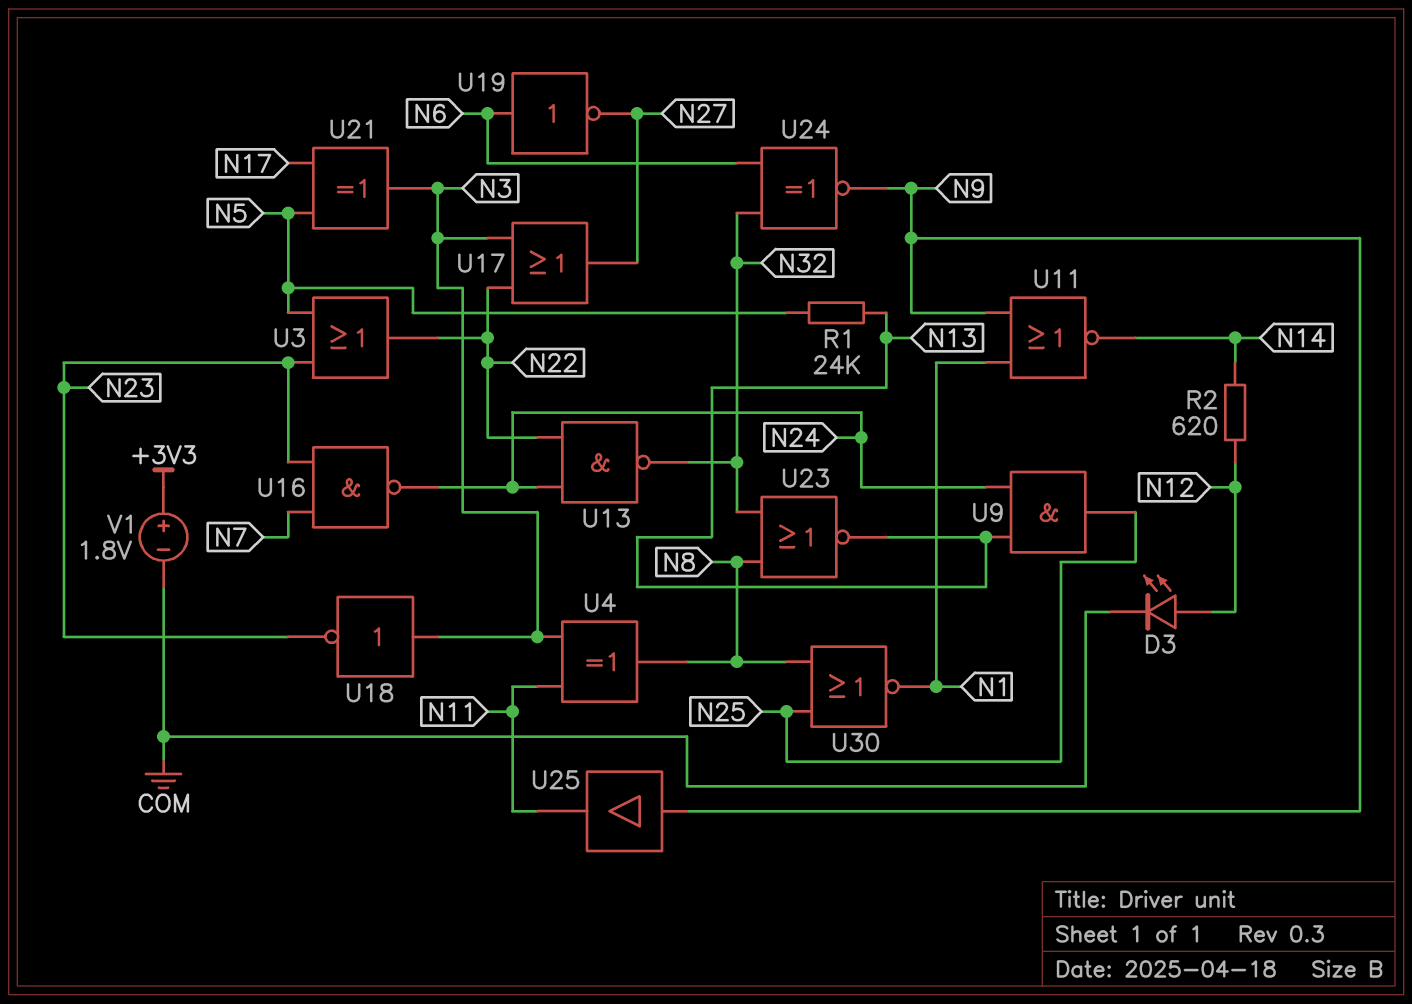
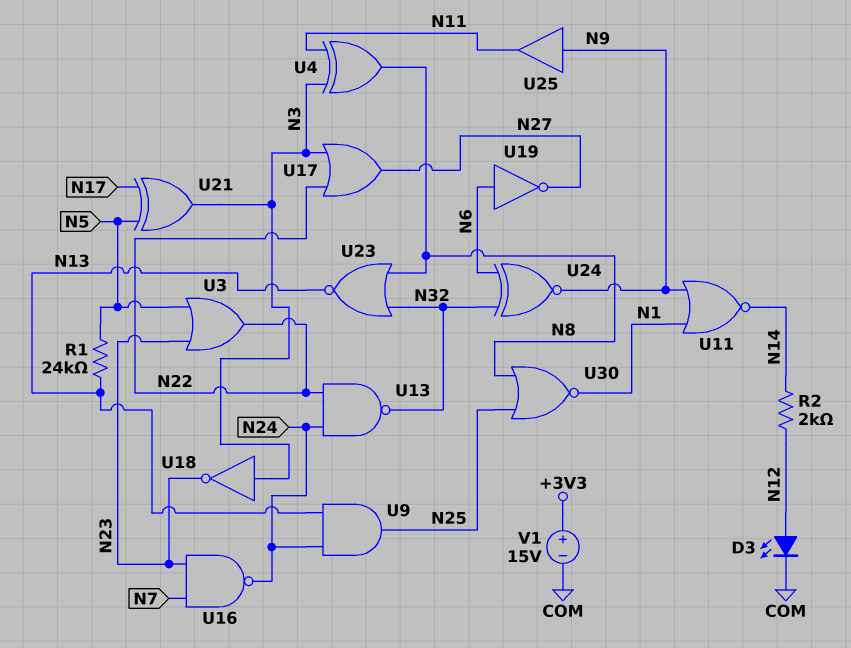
R2: 620 (N12, N14) -> 2k (N12, N14)
V1: 1.8V (plus +3V3, minus COM) -> 15V (plus +3V3, minus COM)

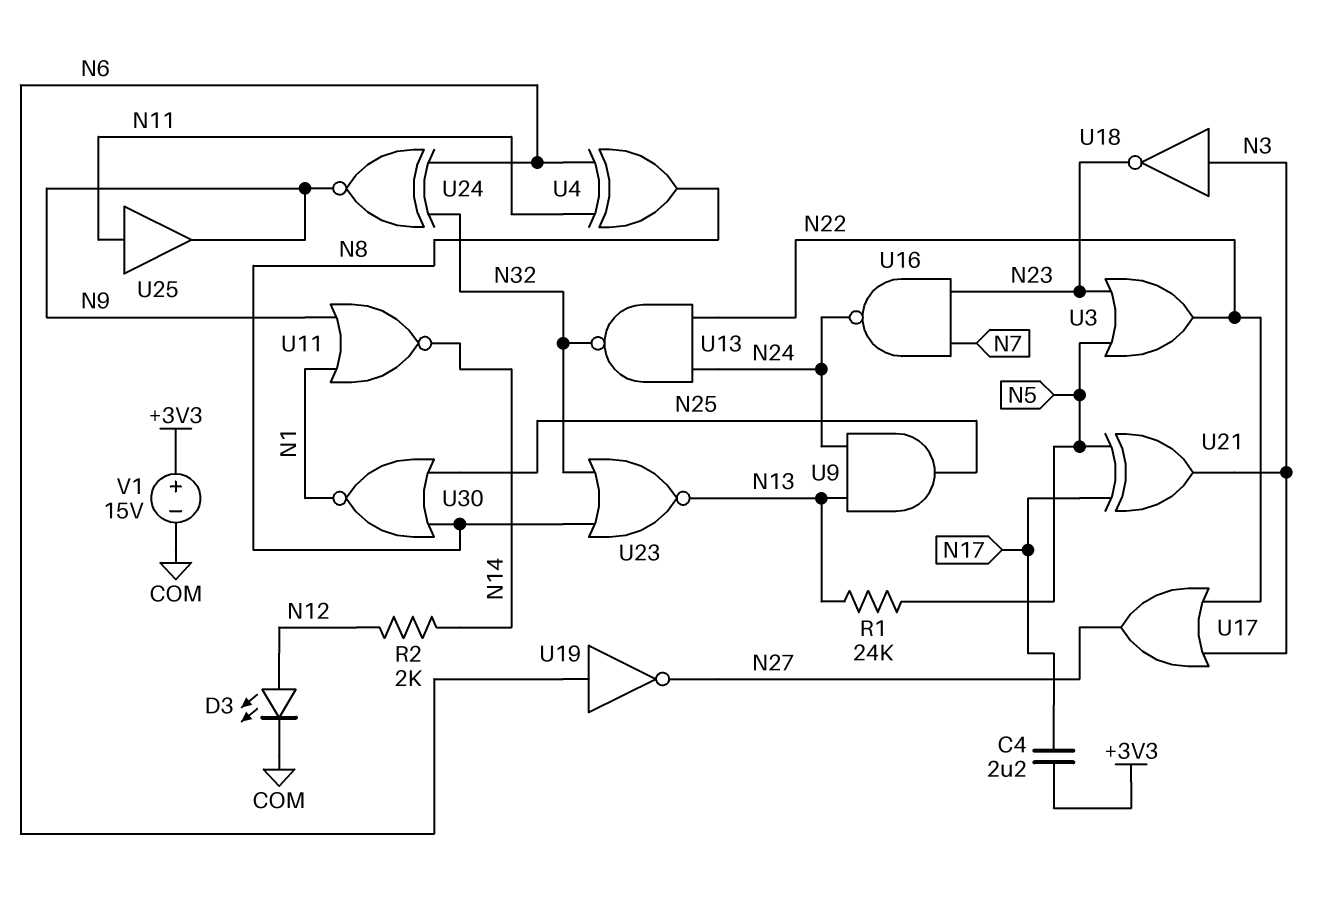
C4: none -> 2.2uF (+3V3, N17)
U4: XOR (in N3, in N11, out N8) -> XOR (in N6, in N11, out N8)
U25: buffer (in N9, out N11) -> buffer (in N11, out N9)

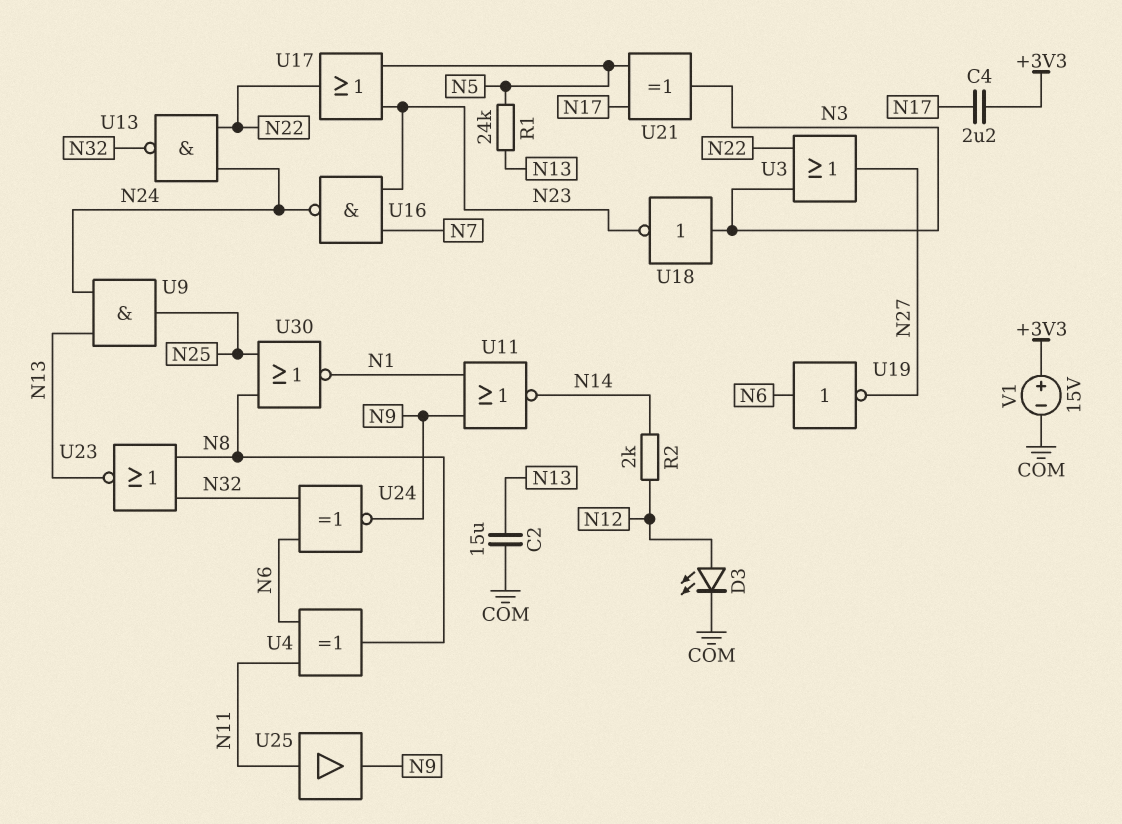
C2: none -> 15uF (COM, N13)
U3: OR (in N5, in N23, out N22) -> OR (in N3, in N22, out N27)
U17: OR (in N3, in N22, out N27) -> OR (in N5, in N23, out N22)

